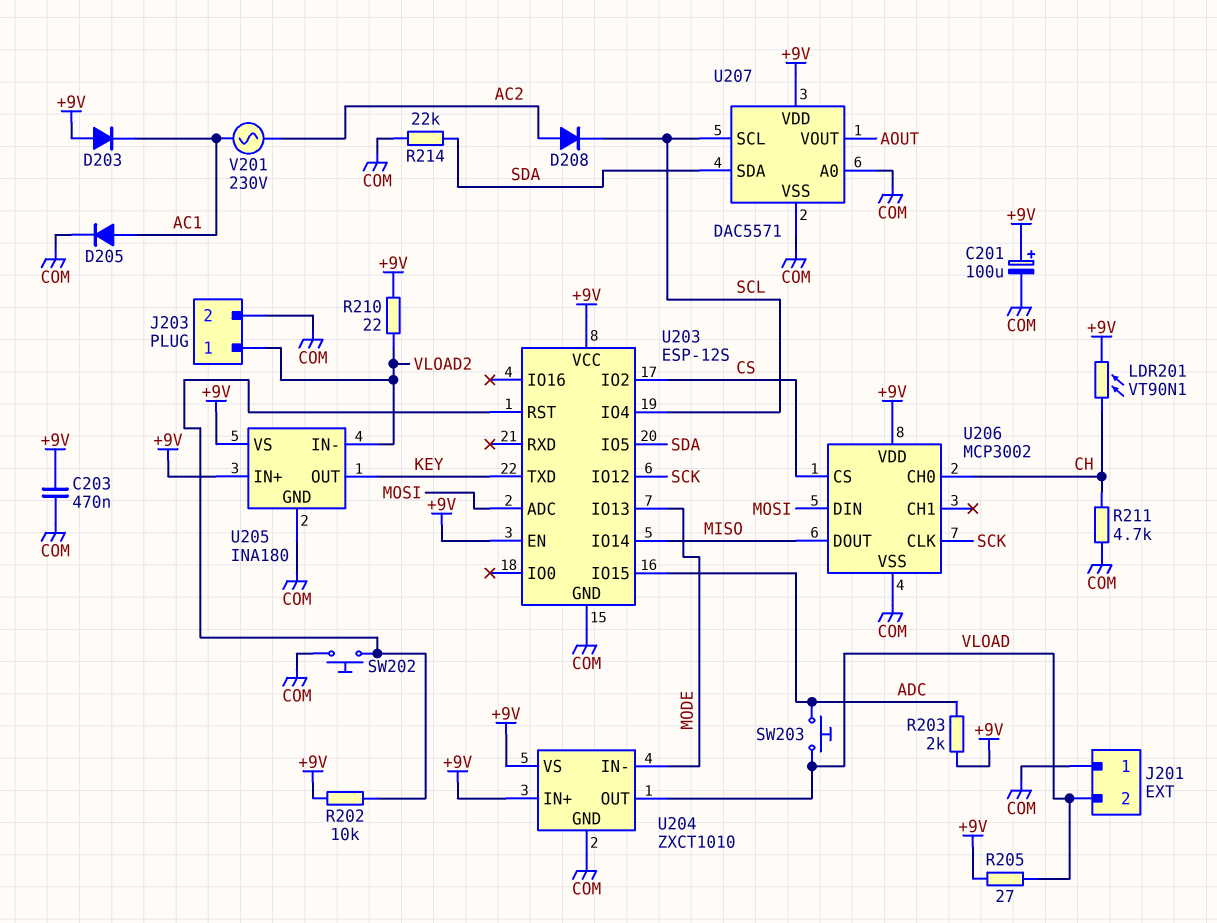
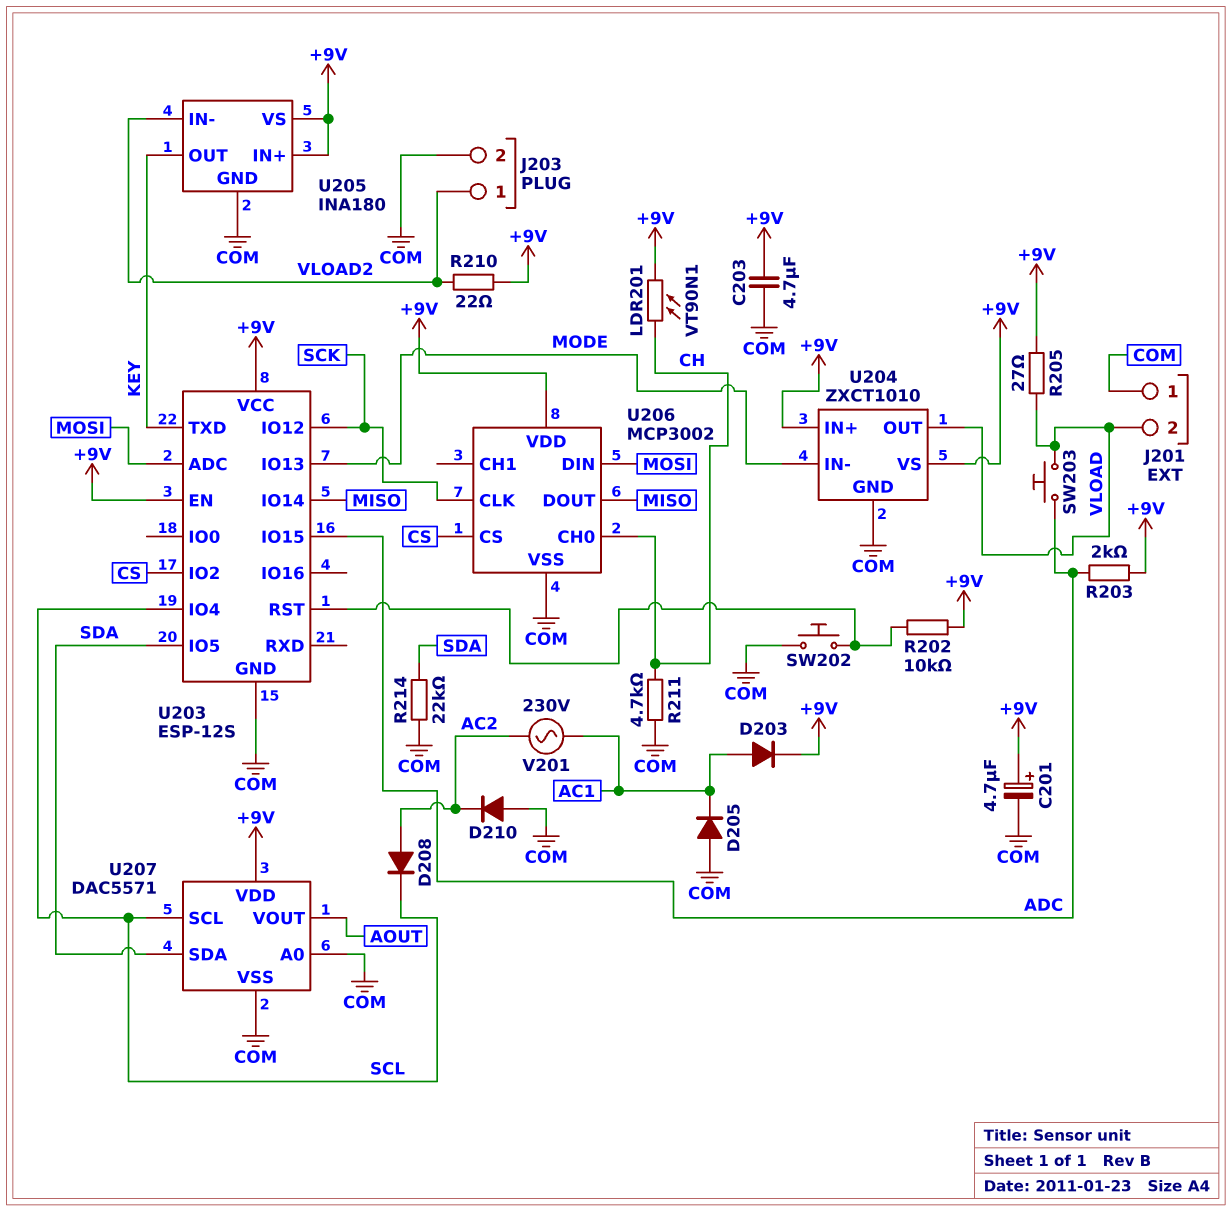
C201: 100uF (plus +9V, minus COM) -> 4.7uF (plus +9V, minus COM)
C203: 470nF (+9V, COM) -> 4.7uF (+9V, COM)
D203: diode (A +9V, K AC1) -> diode (A AC1, K +9V)
D205: diode (A AC1, K COM) -> diode (A COM, K AC1)
D210: none -> diode (A COM, K AC2)

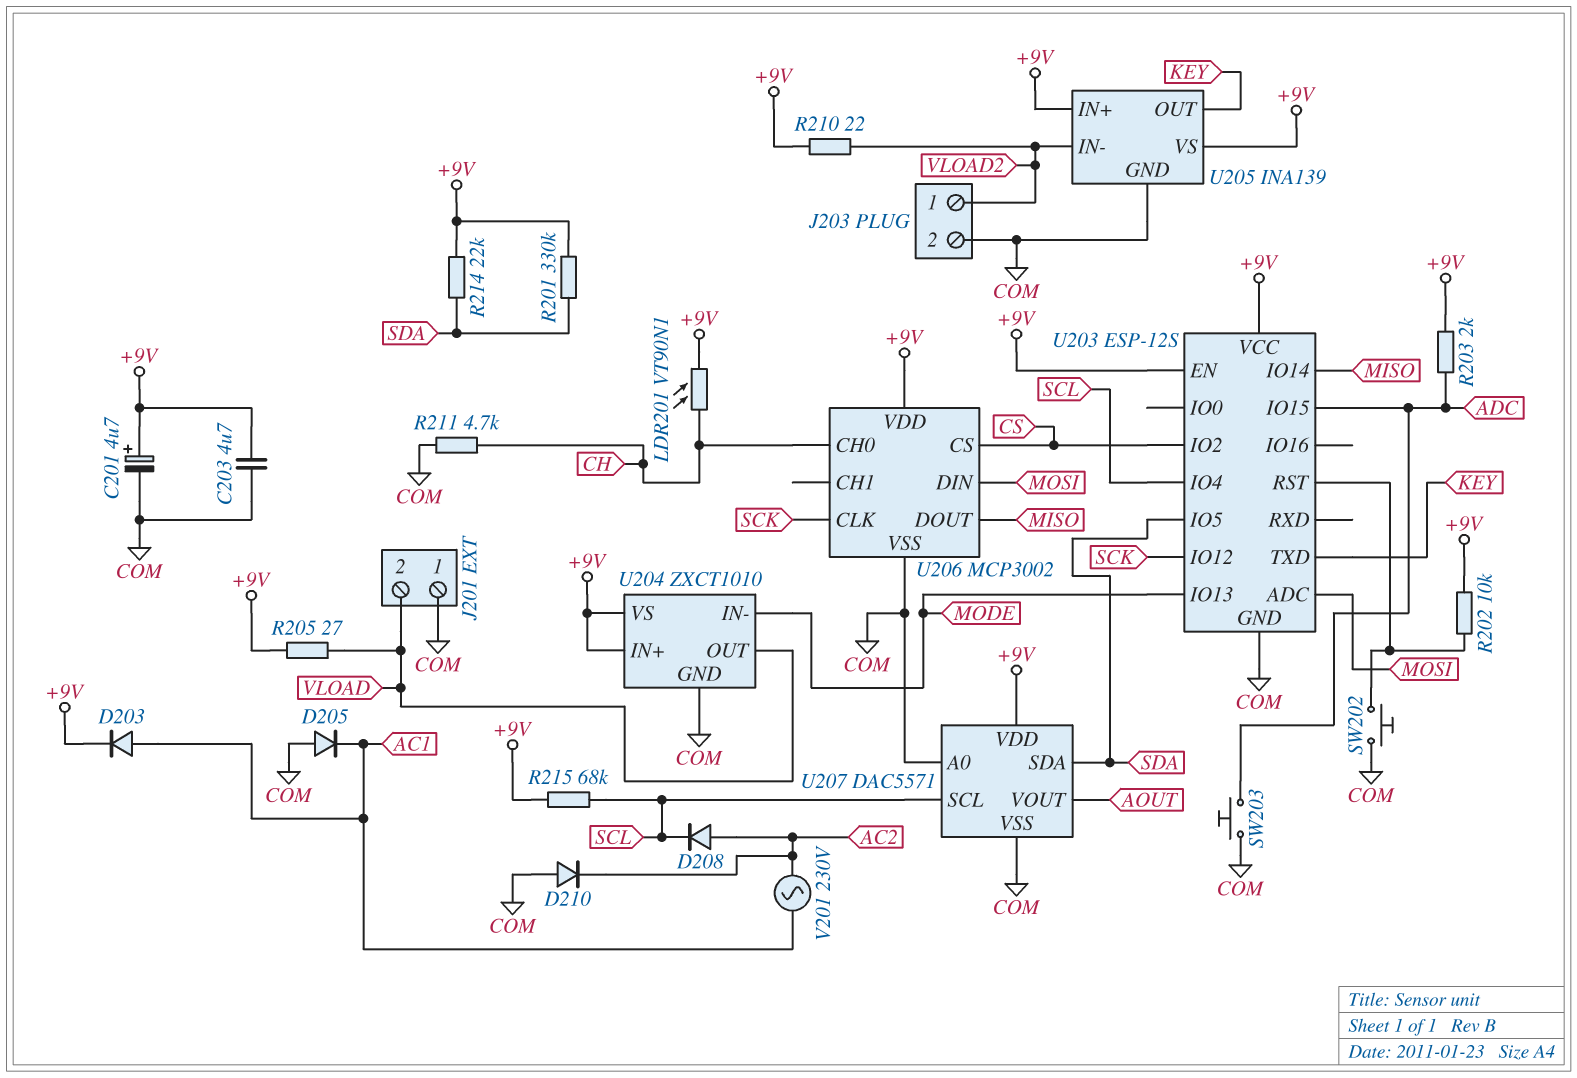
R201: none -> 330k (+9V, SDA)
R214: 22k (COM, SDA) -> 22k (+9V, SDA)
R215: none -> 68k (+9V, SCL)
SW203: button (ADC, VLOAD) -> button (ADC, COM)
U205: INA180 -> INA139

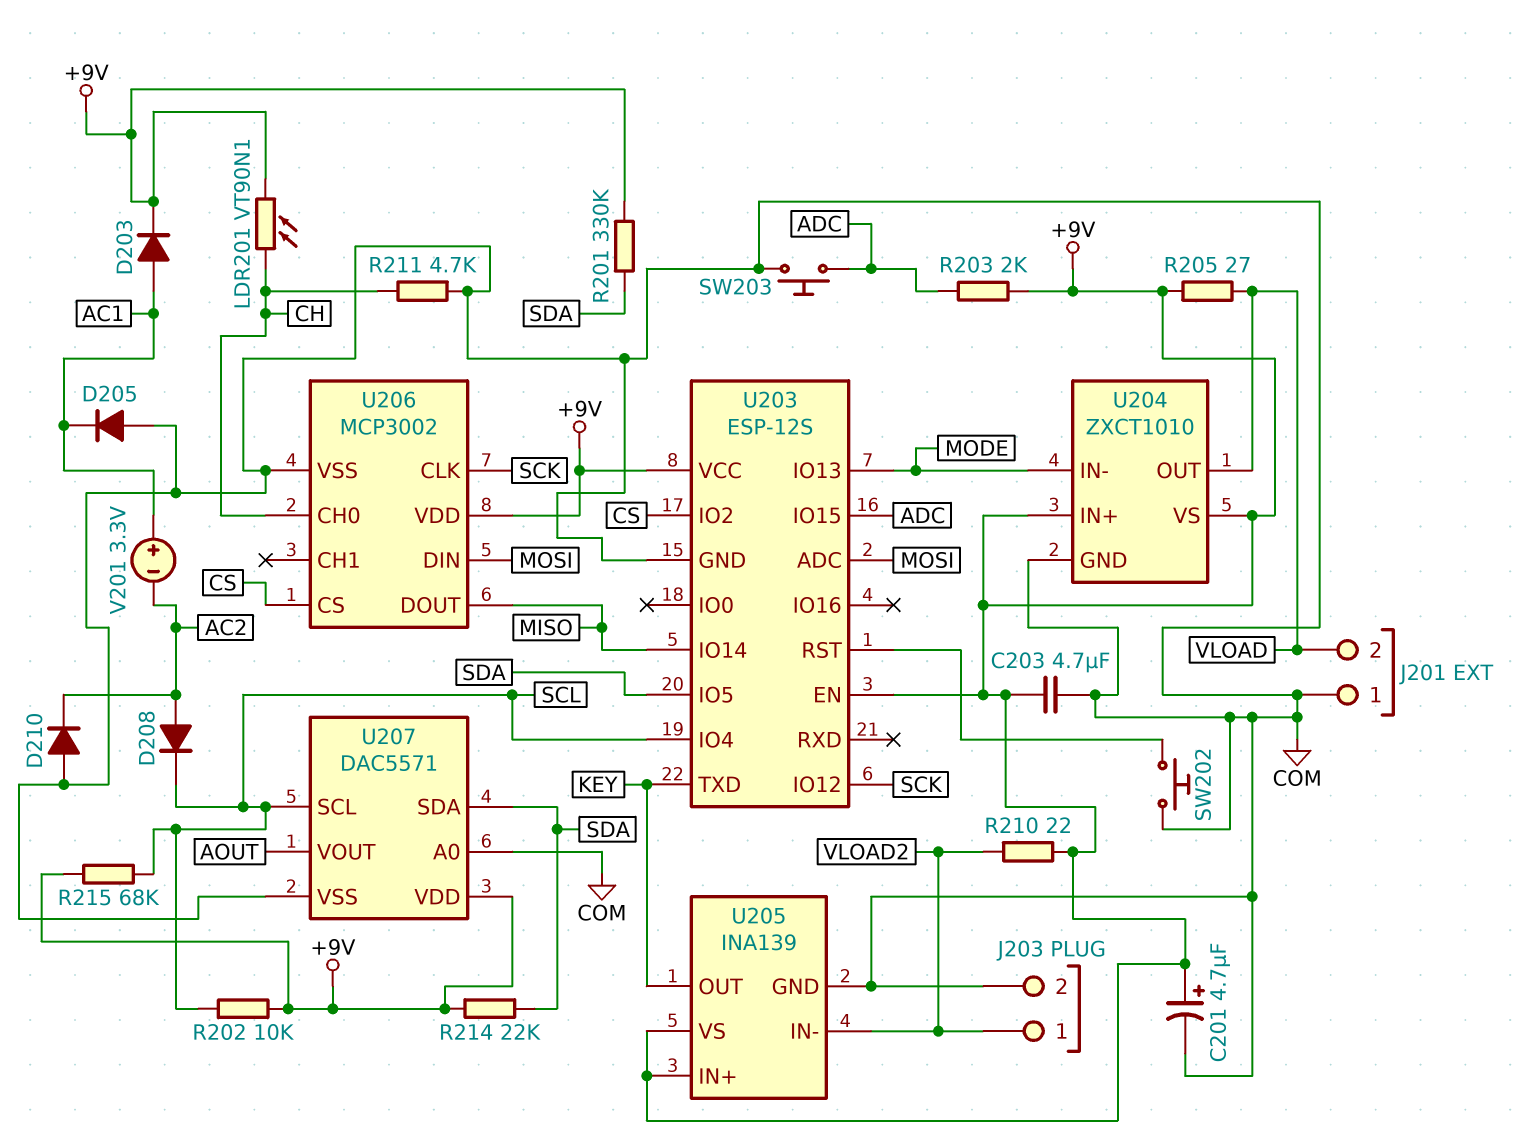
R202: 10k (+9V, U203/RST) -> 10k (+9V, SCL)
V201: AC 230V (AC1, AC2) -> 3.3V (plus AC1, minus AC2)

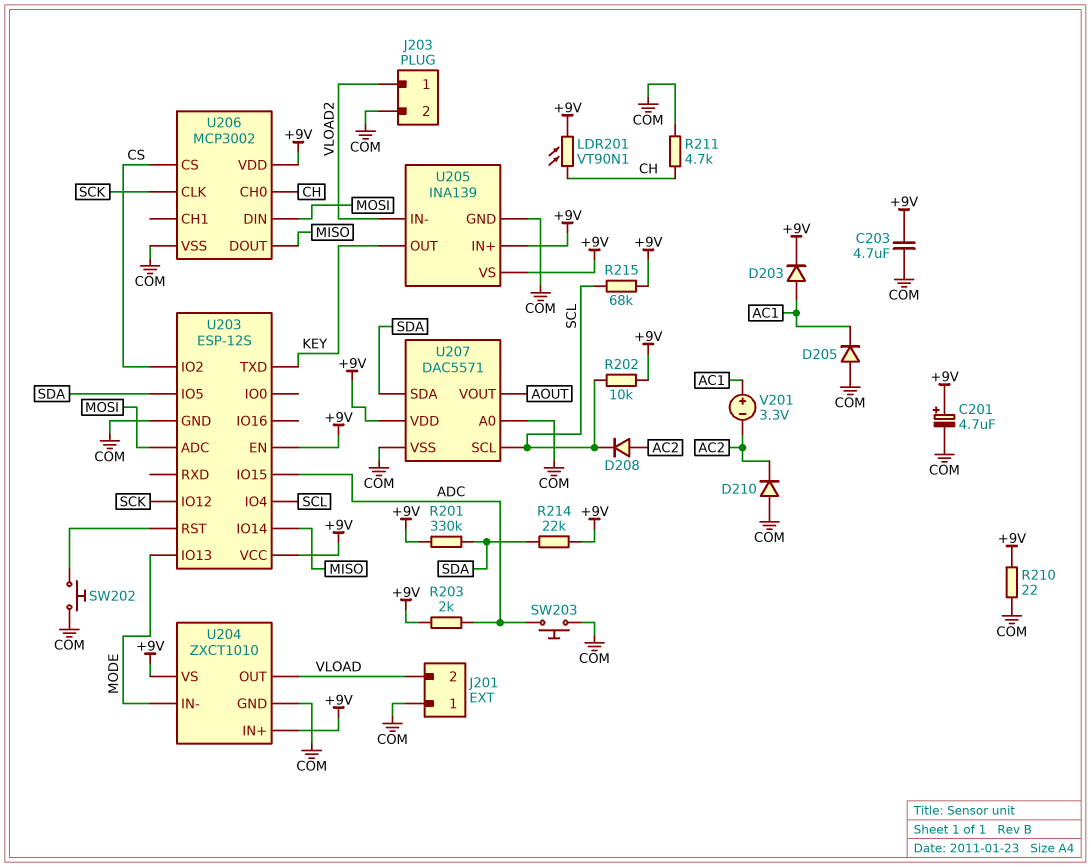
R205: 27 (+9V, VLOAD) -> none
R210: 22 (+9V, VLOAD2) -> 22 (+9V, COM)

